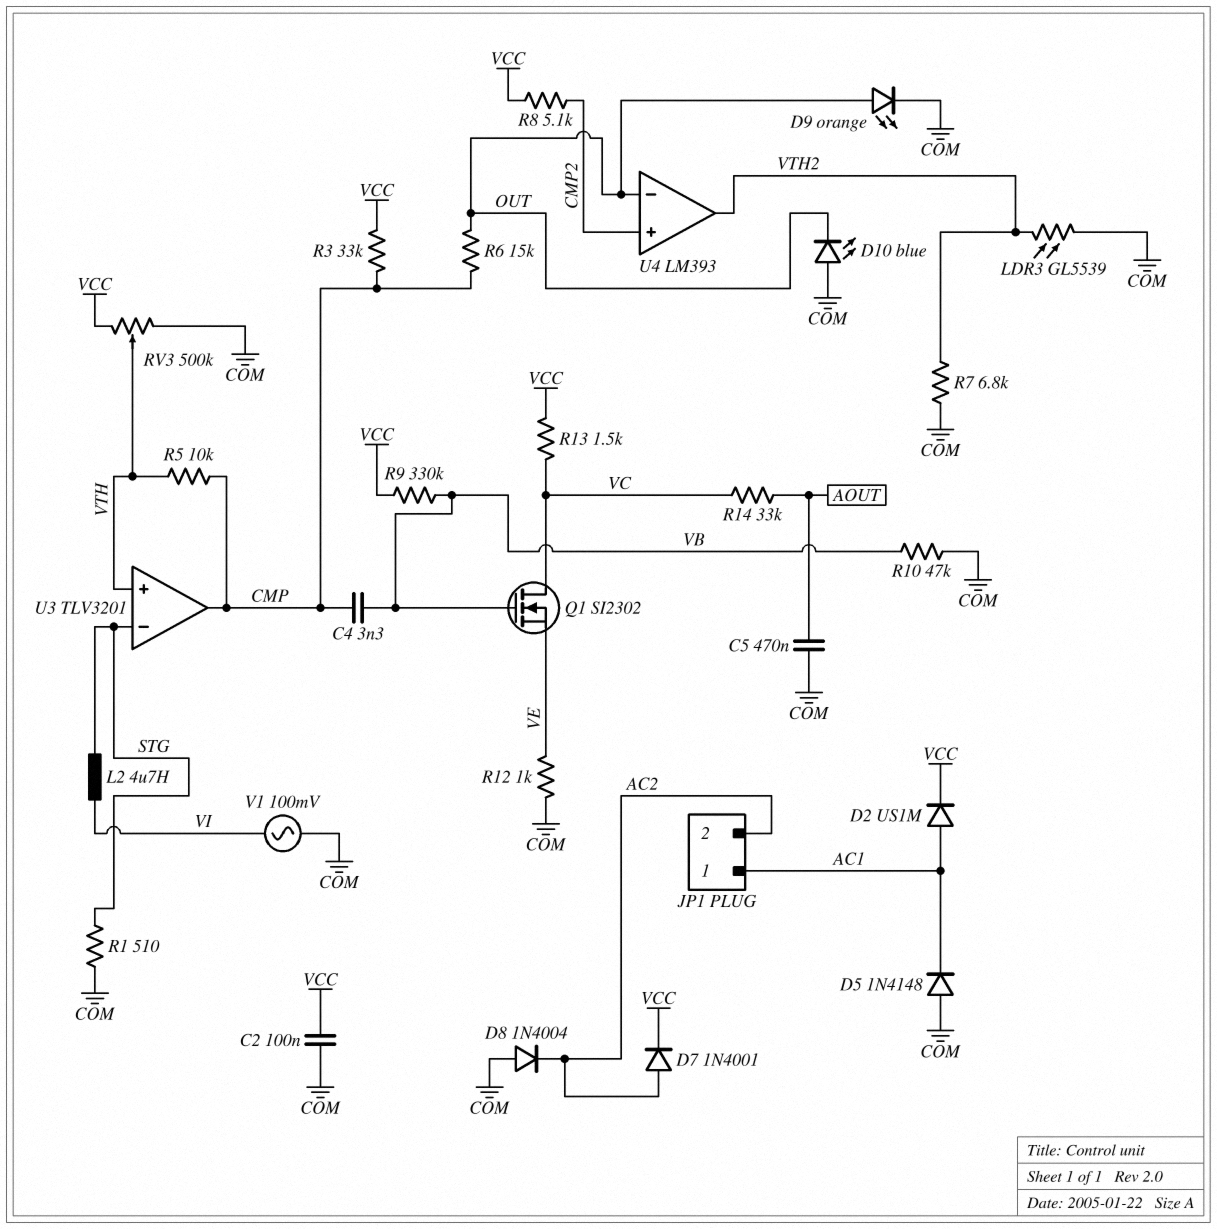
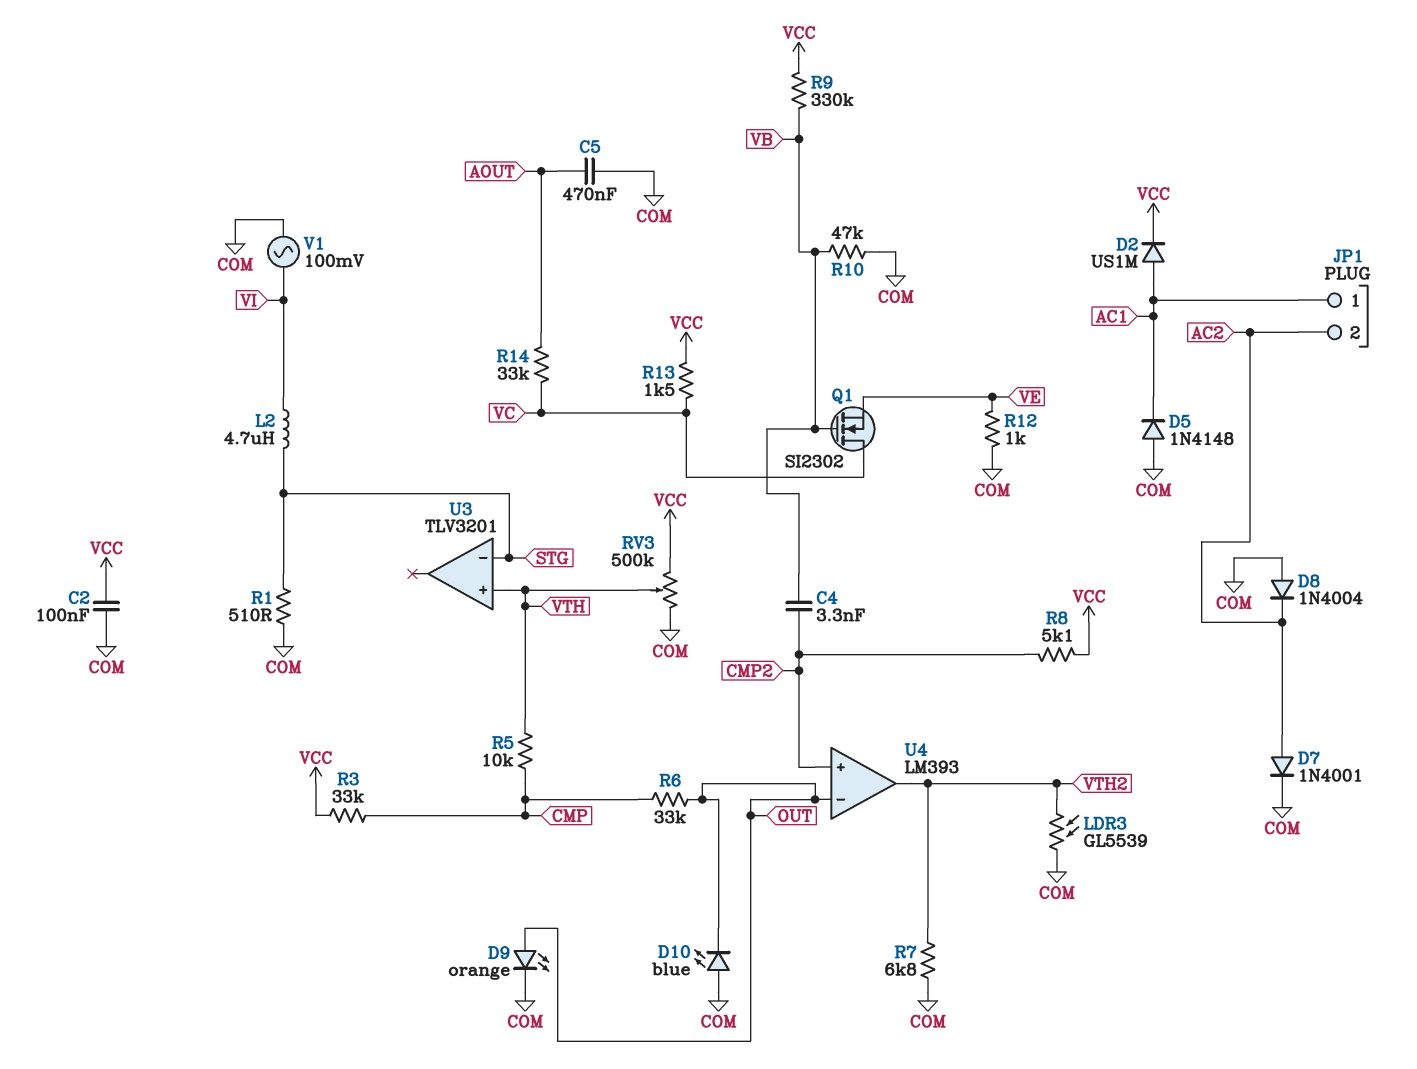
C4: 3.3nF (CMP, VB) -> 3.3nF (CMP2, VB)
D7: diode 1N4001 (A AC2, K VCC) -> diode 1N4001 (A AC2, K COM)
R6: 15k (CMP, OUT) -> 33k (CMP, OUT)
U3 pin out: CMP -> none

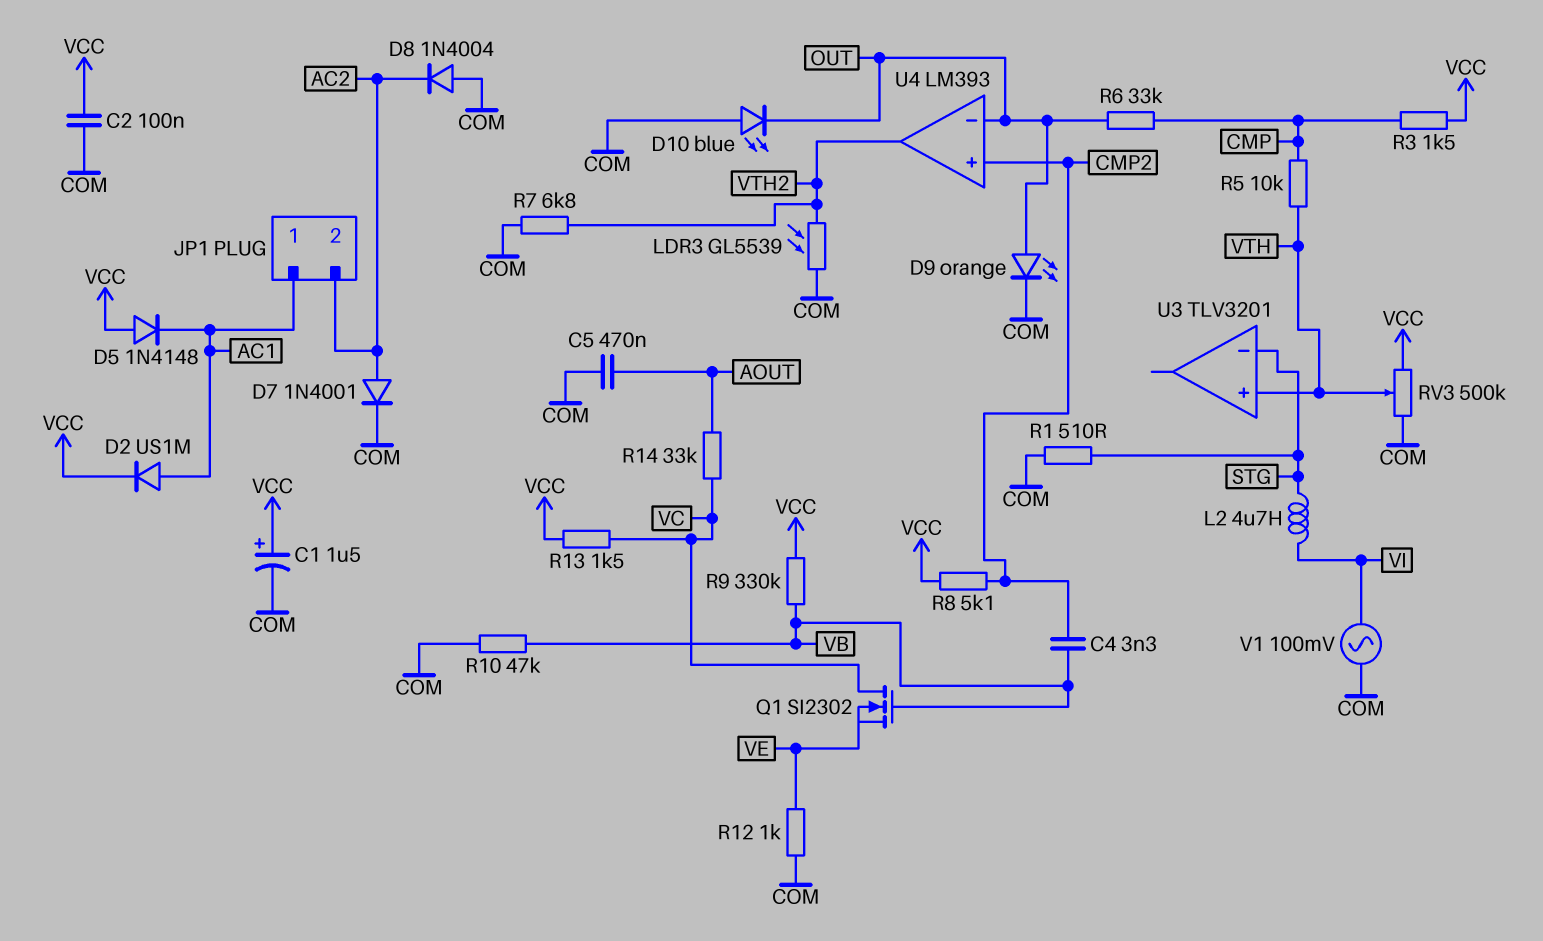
C1: none -> 1.5uF (plus VCC, minus COM)
D5: diode 1N4148 (A COM, K AC1) -> diode 1N4148 (A VCC, K AC1)
R3: 33k (CMP, VCC) -> 1.5k (CMP, VCC)

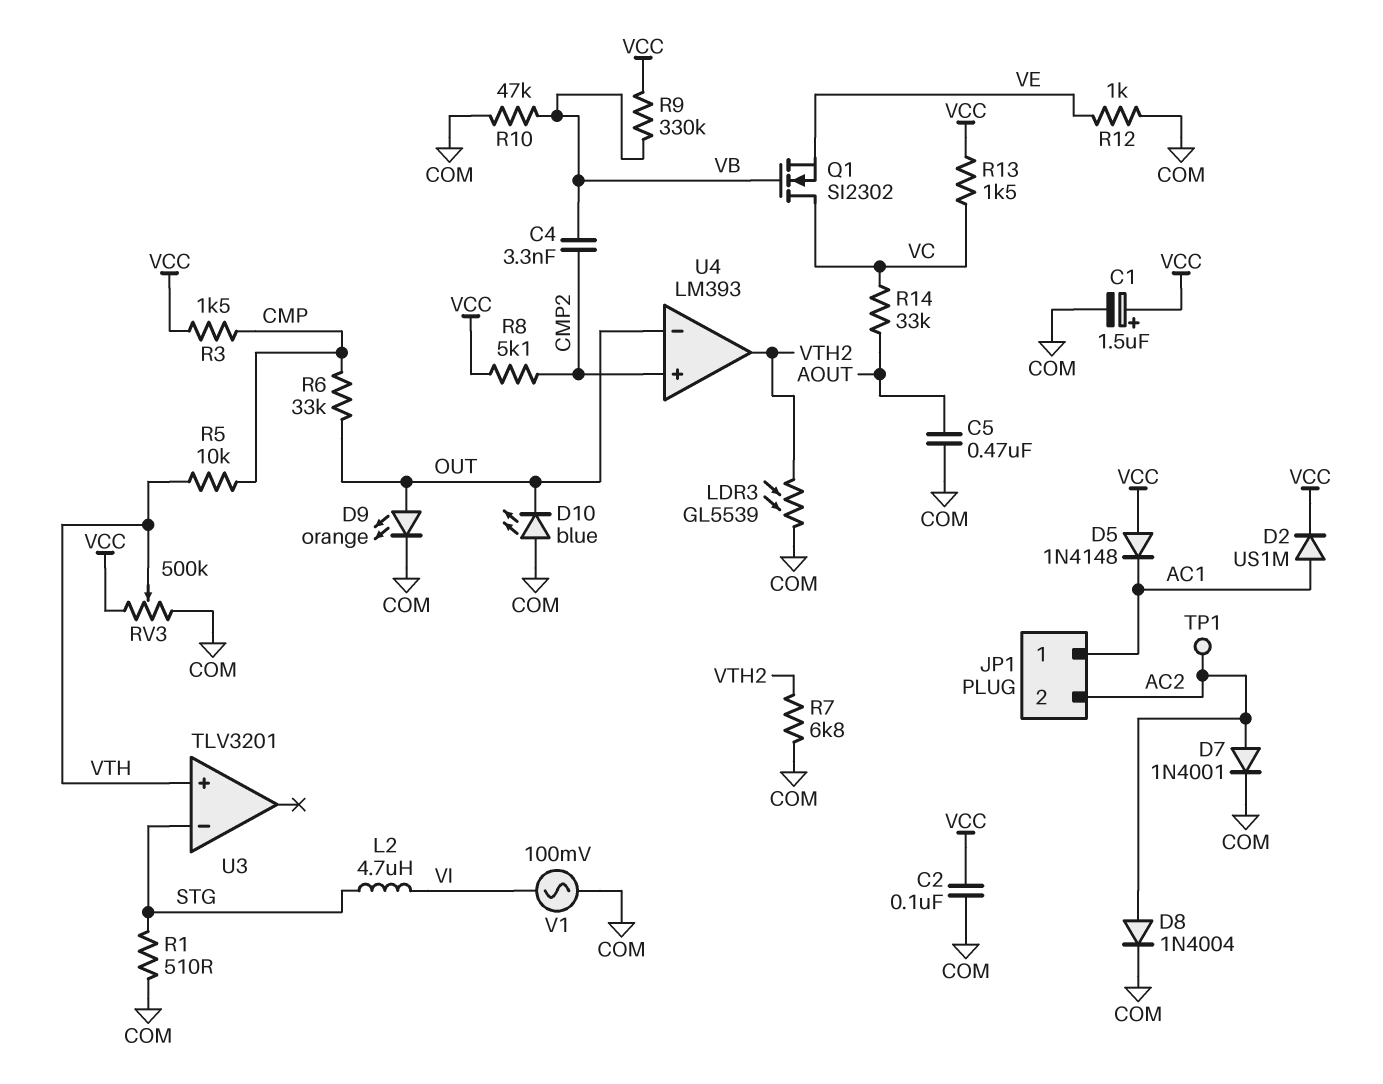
D8: diode 1N4004 (A COM, K AC2) -> diode 1N4004 (A AC2, K COM)
TP1: none -> test point (AC2)

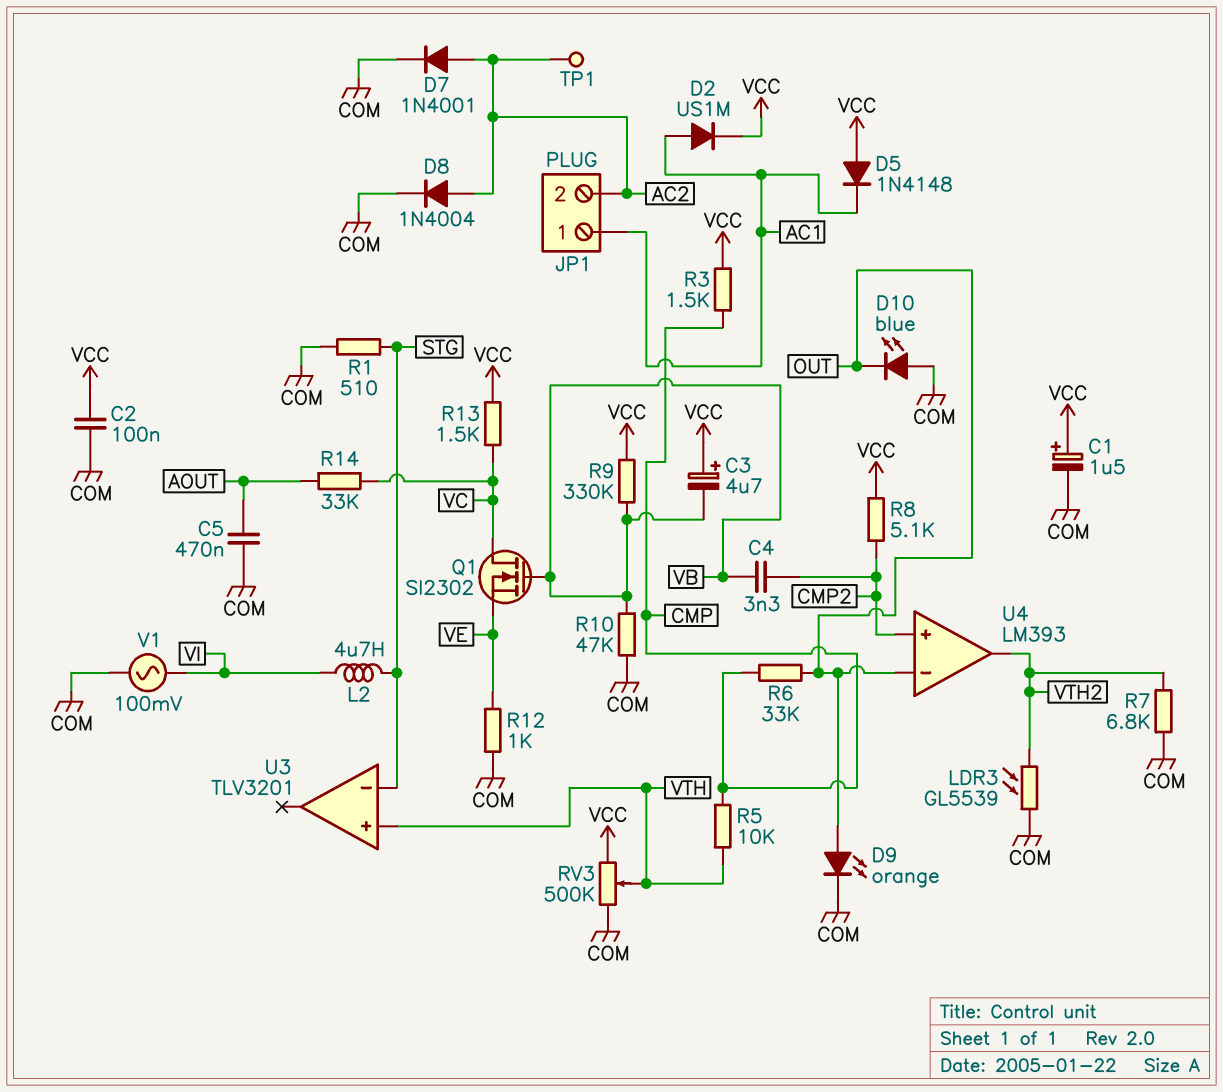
C3: none -> 4.7uF (plus VCC, minus VB)

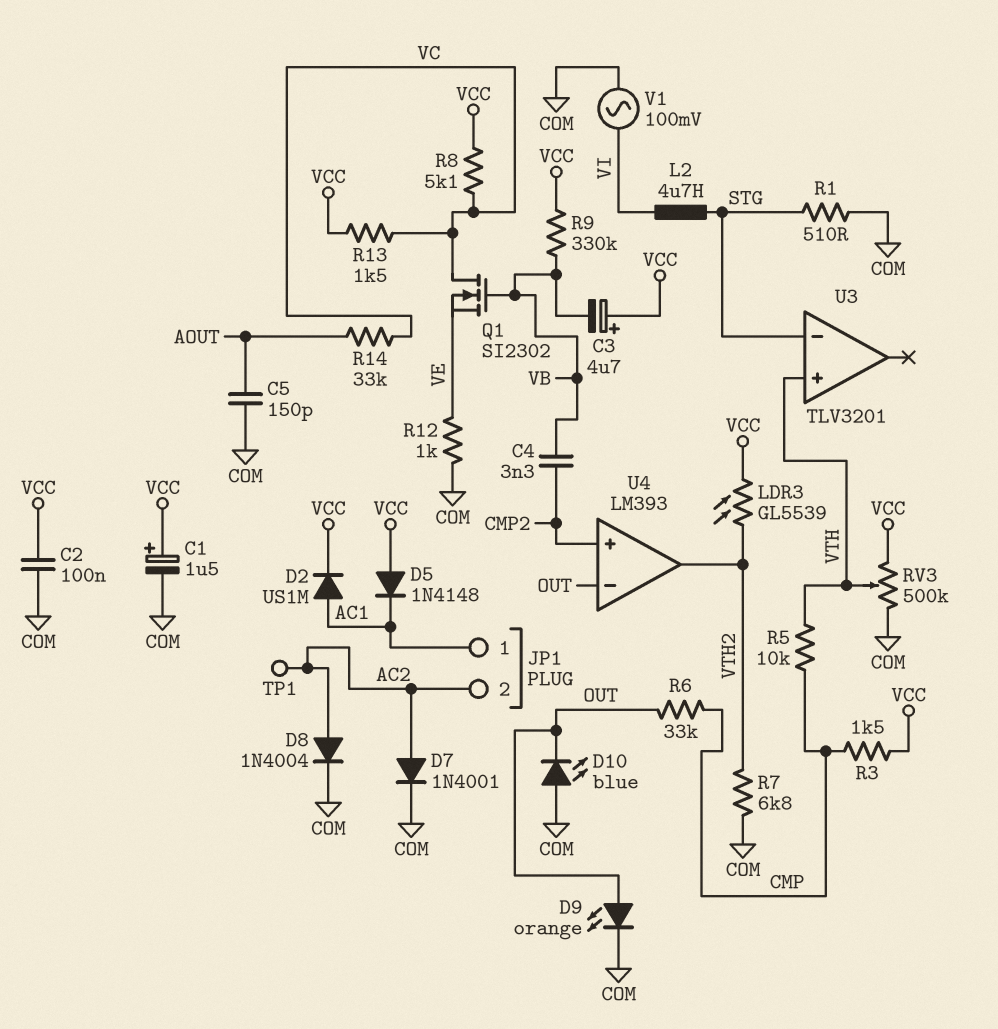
C5: 470nF (AOUT, COM) -> 150pF (AOUT, COM)
LDR3: GL5539 (COM, VTH2) -> GL5539 (VCC, VTH2)
R8: 5.1k (CMP2, VCC) -> 5.1k (VC, VCC)
R10: 47k (COM, VB) -> none

